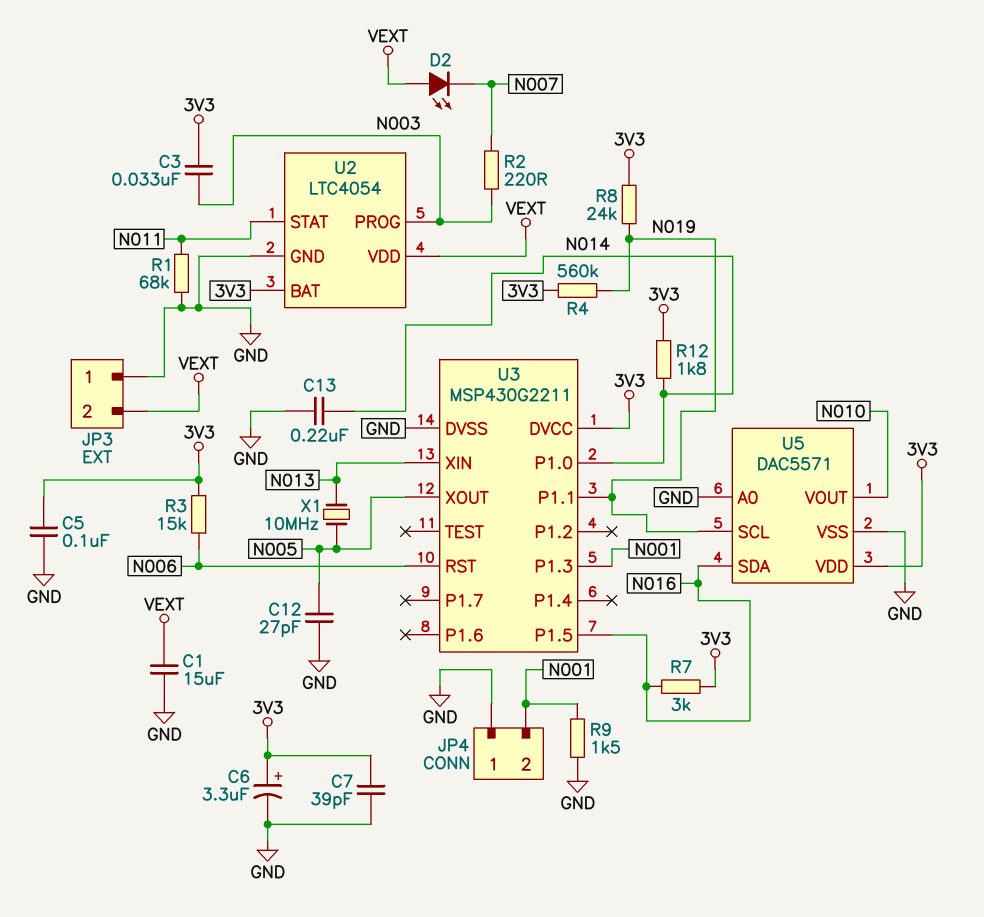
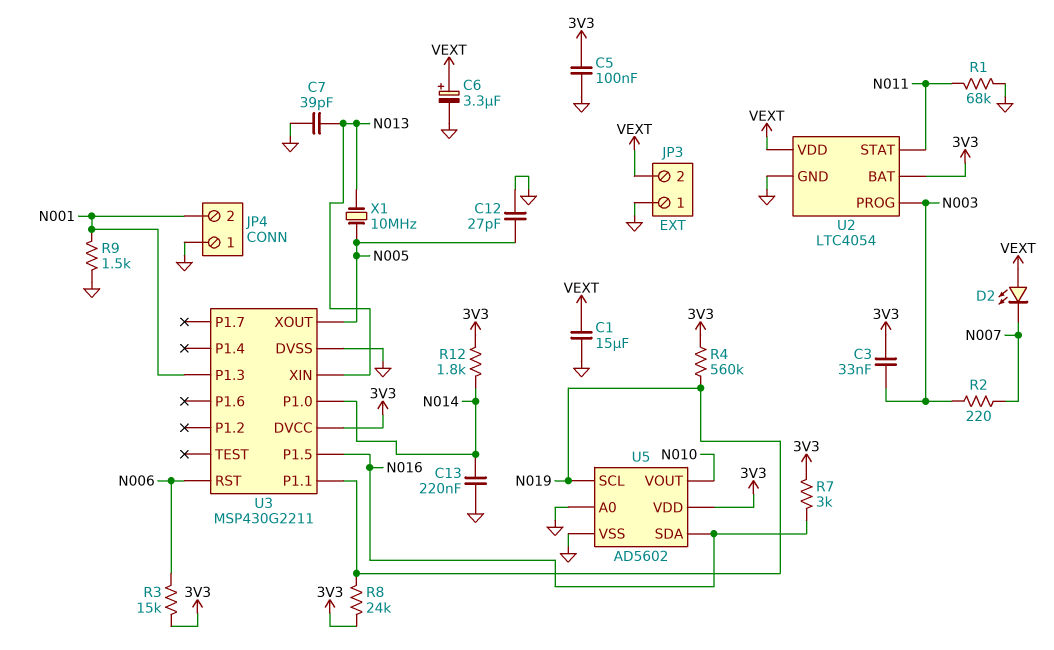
C6: 3.3uF (plus 3V3, minus GND) -> 3.3uF (plus VEXT, minus GND)
C7: 39pF (3V3, GND) -> 39pF (GND, N013)
U5: DAC5571 -> AD5602

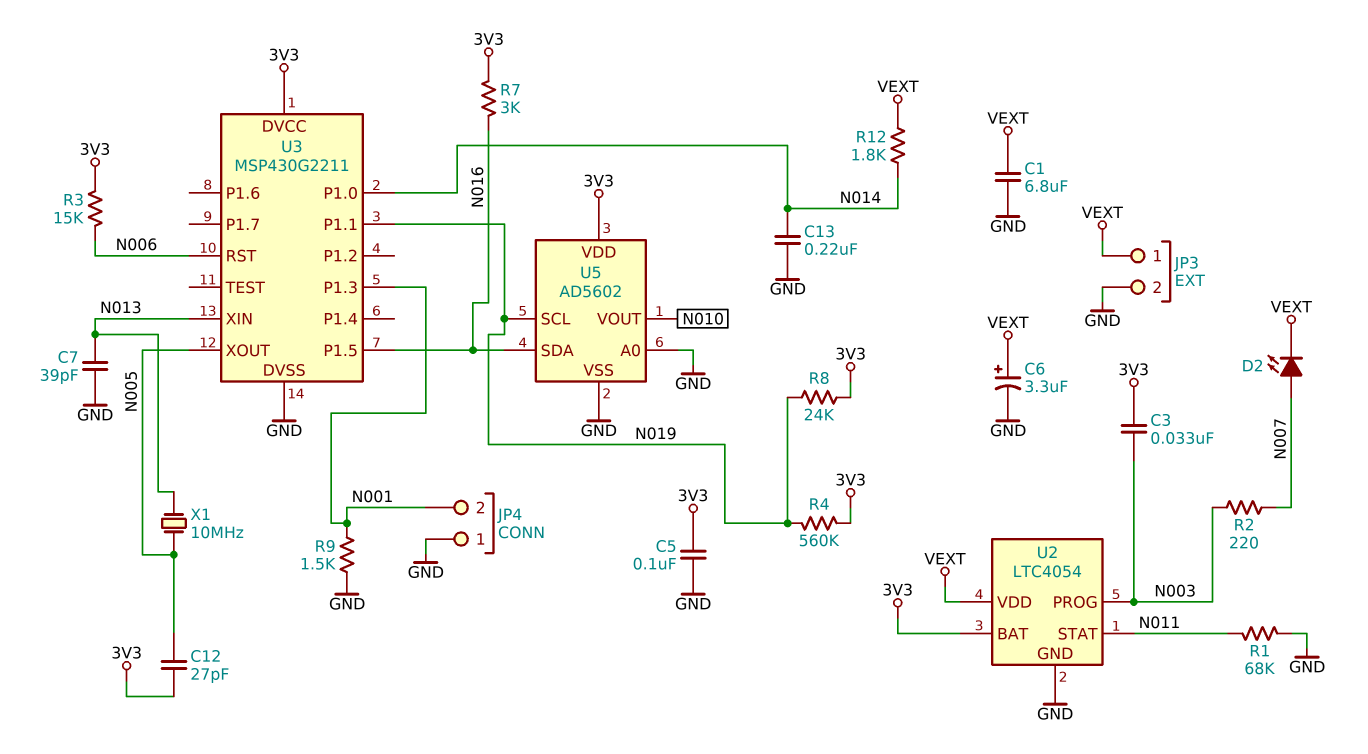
C1: 15uF (GND, VEXT) -> 6.8uF (GND, VEXT)
C12: 27pF (GND, N005) -> 27pF (3V3, N005)
D2: LED (A VEXT, K N007) -> LED (A N007, K VEXT)
JP3 pin 1: GND -> VEXT
JP3 pin 2: VEXT -> GND
R12: 1.8k (3V3, N014) -> 1.8k (N014, VEXT)

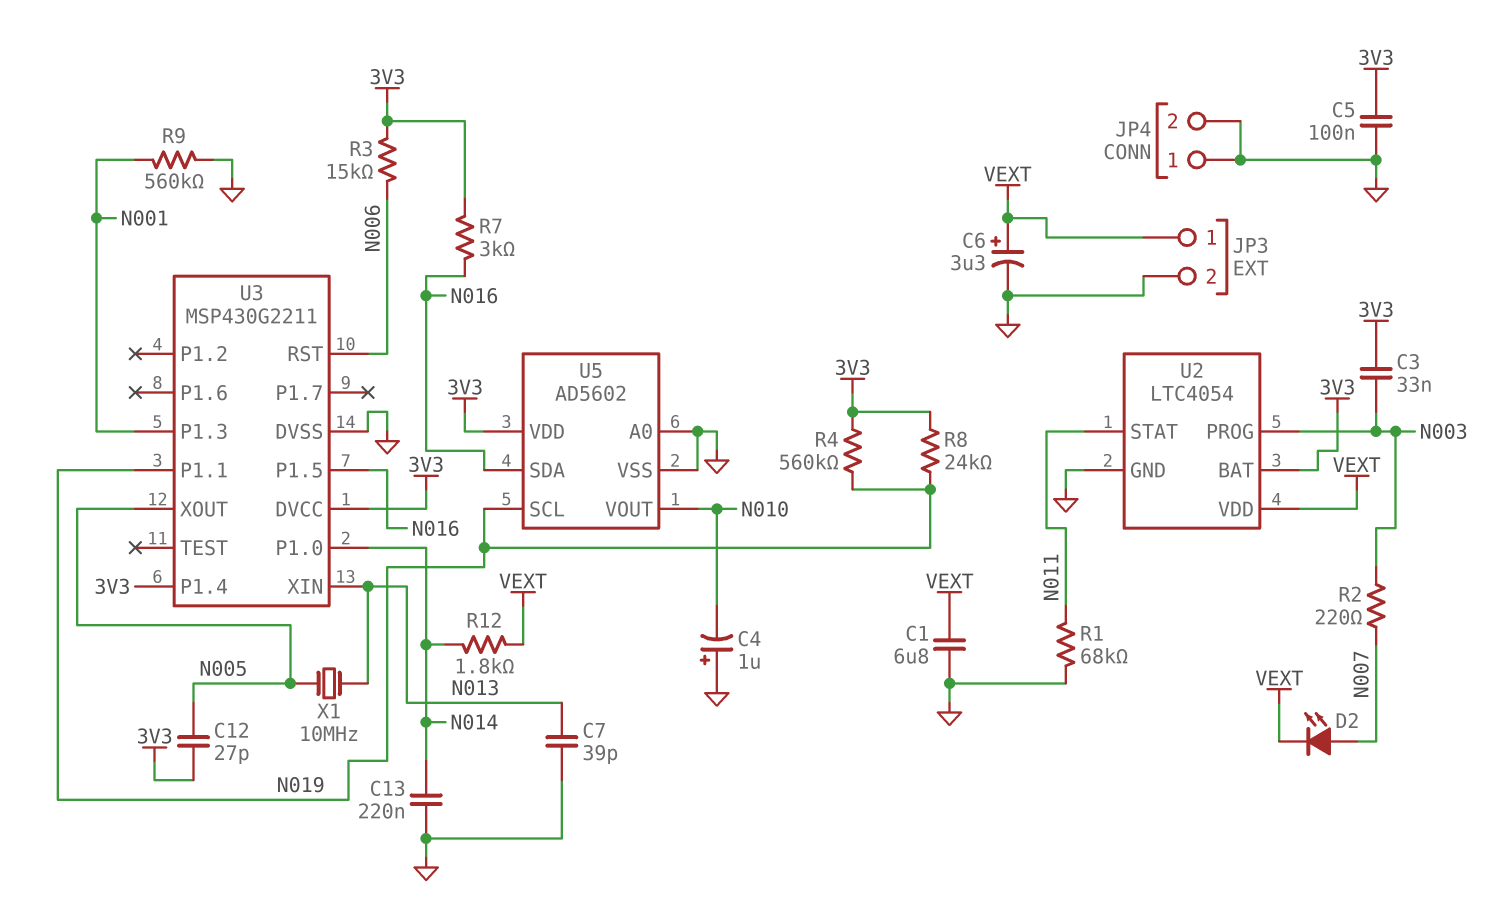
C4: none -> 1uF (plus GND, minus N010)
JP4 pin 2: N001 -> GND
R9: 1.5k (GND, N001) -> 560k (GND, N001)
U3 pin P1.4: none -> 3V3

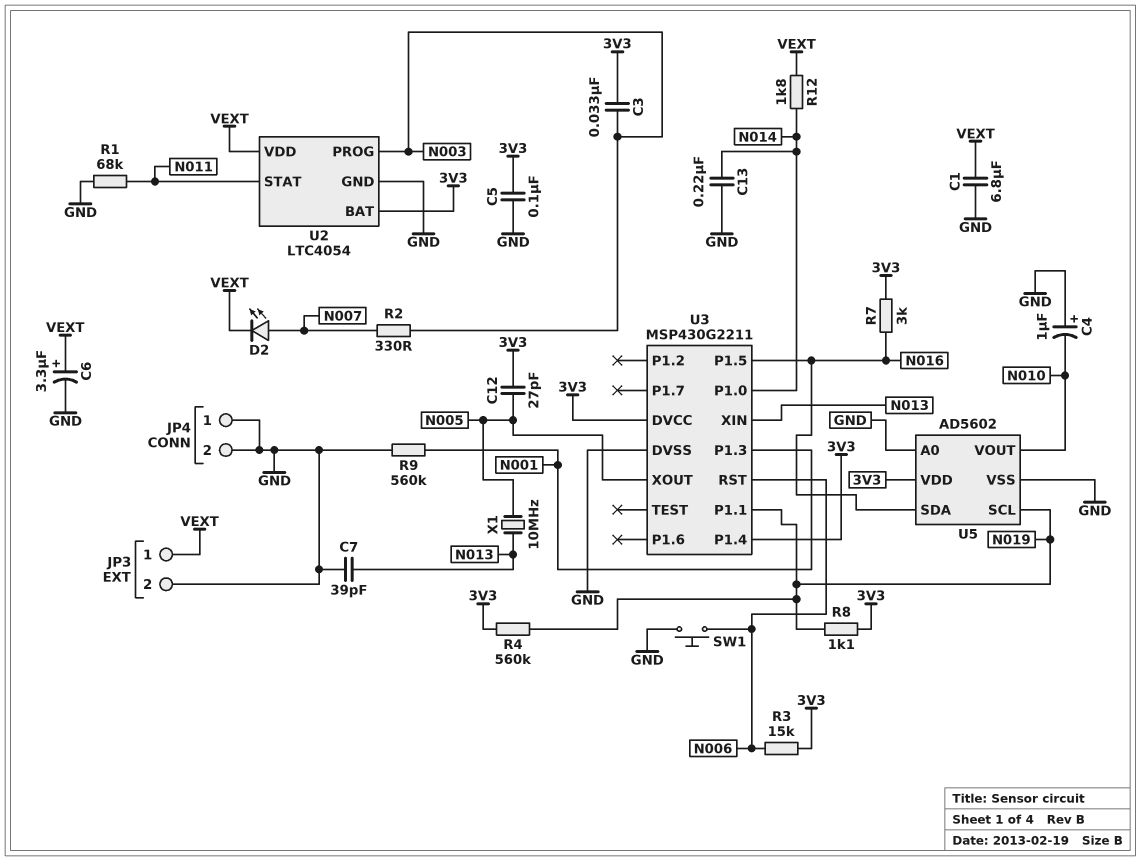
R2: 220 (N003, N007) -> 330 (N003, N007)
R8: 24k (3V3, N019) -> 1.1k (3V3, N019)
SW1: none -> button (GND, N006)

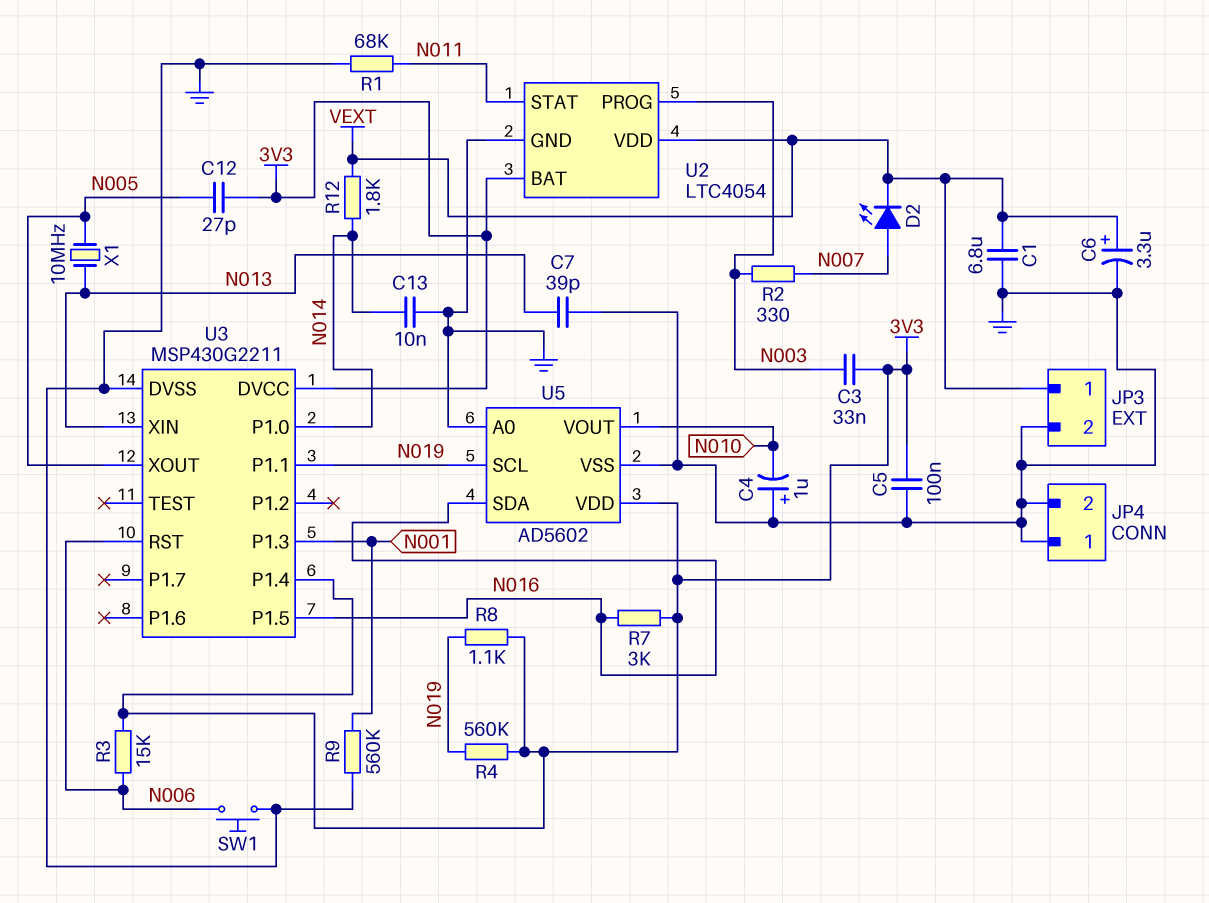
C13: 220nF (GND, N014) -> 10nF (GND, N014)

